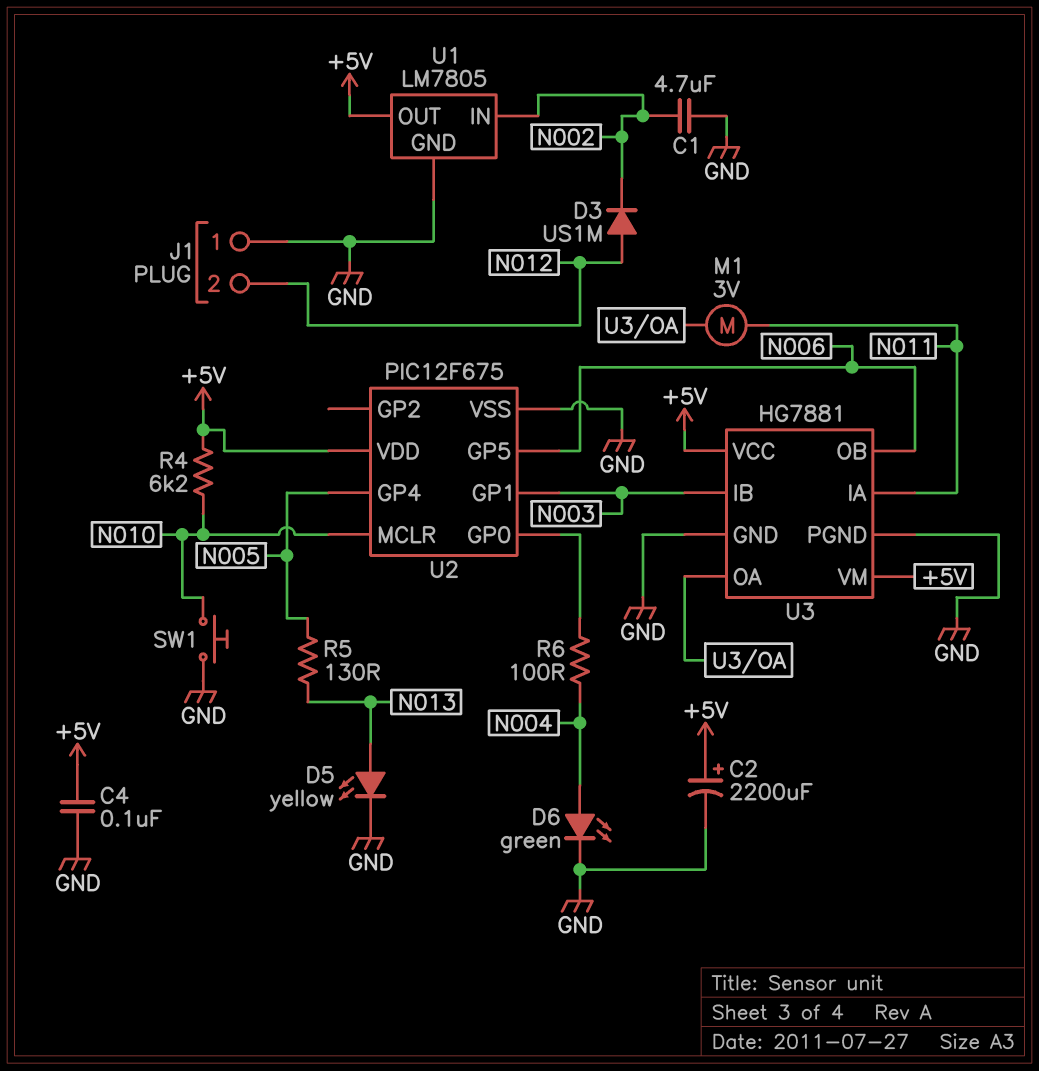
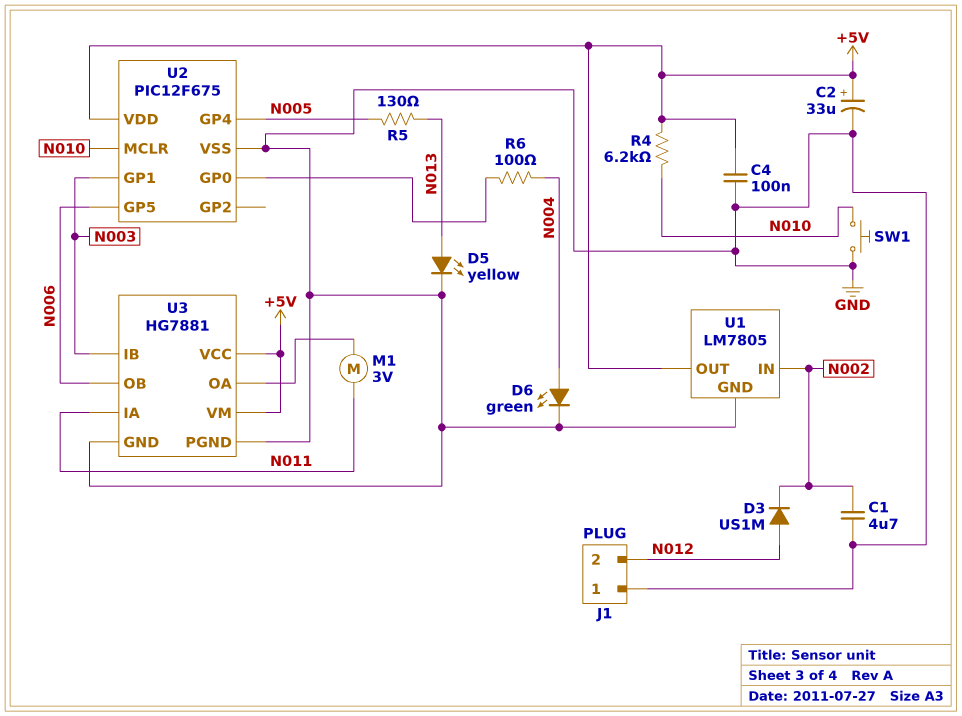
C2: 2200uF (plus +5V, minus GND) -> 33uF (plus +5V, minus GND)

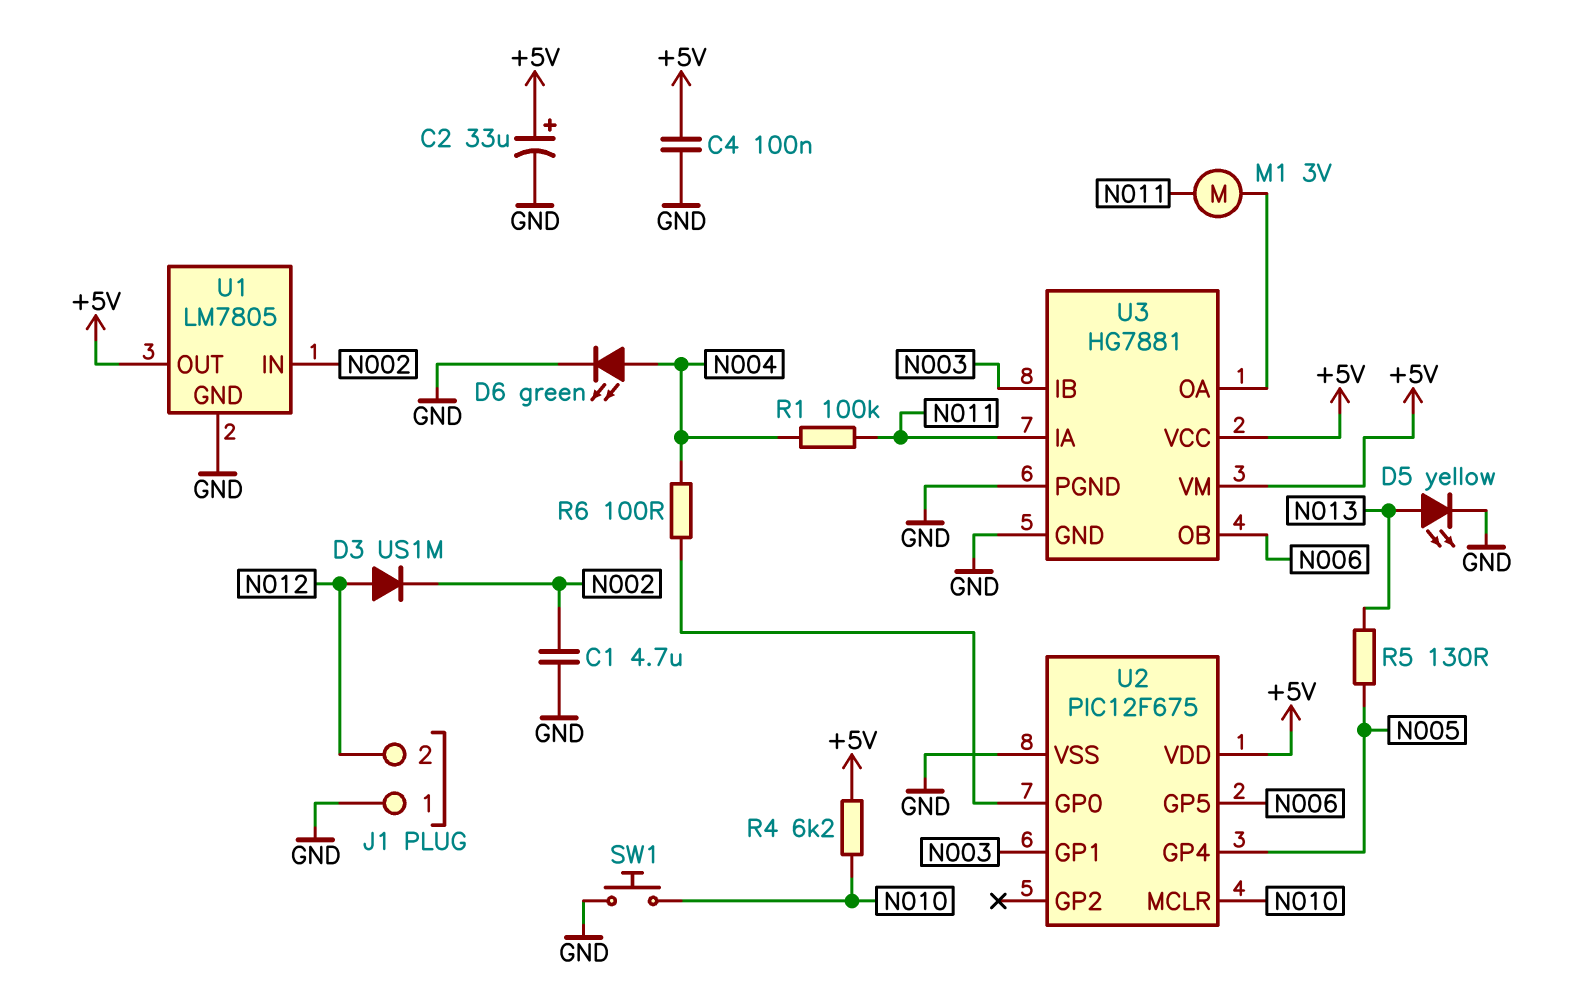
R1: none -> 100k (N004, N011)

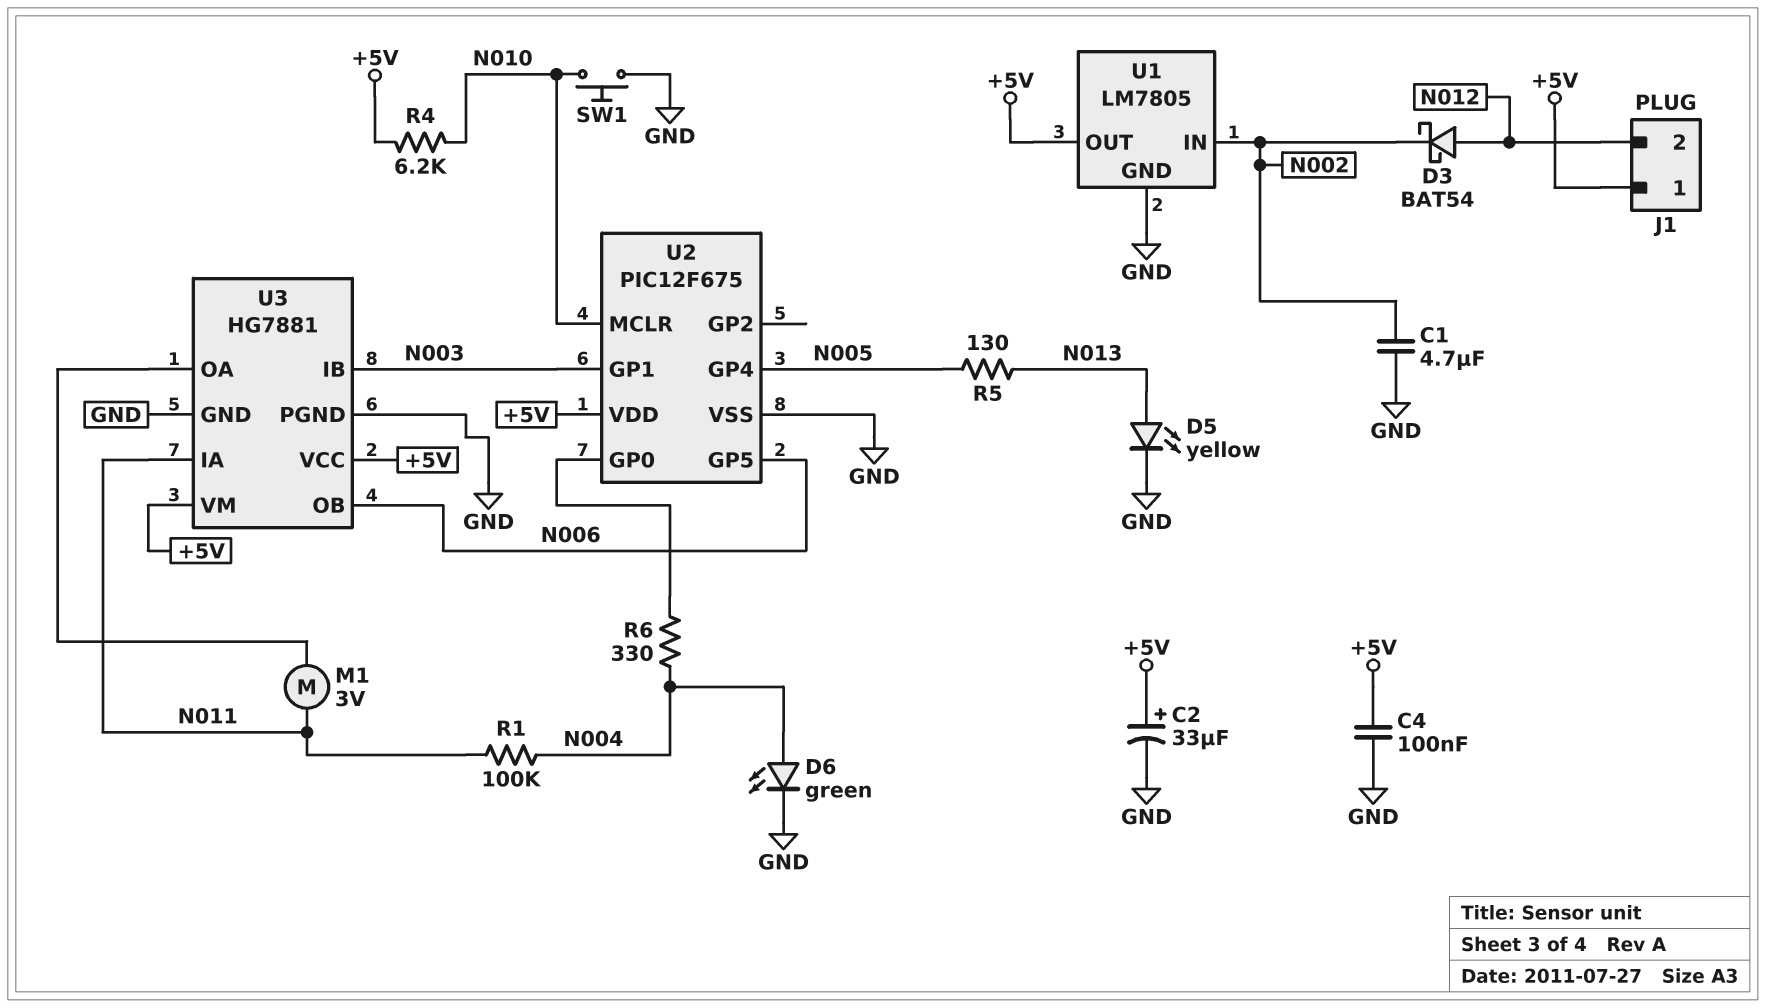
D3: diode US1M (A N012, K N002) -> schottky BAT54 (A N012, K N002)
J1 pin 1: GND -> +5V
R6: 100 (N004, U2/GP0) -> 330 (N004, U2/GP0)

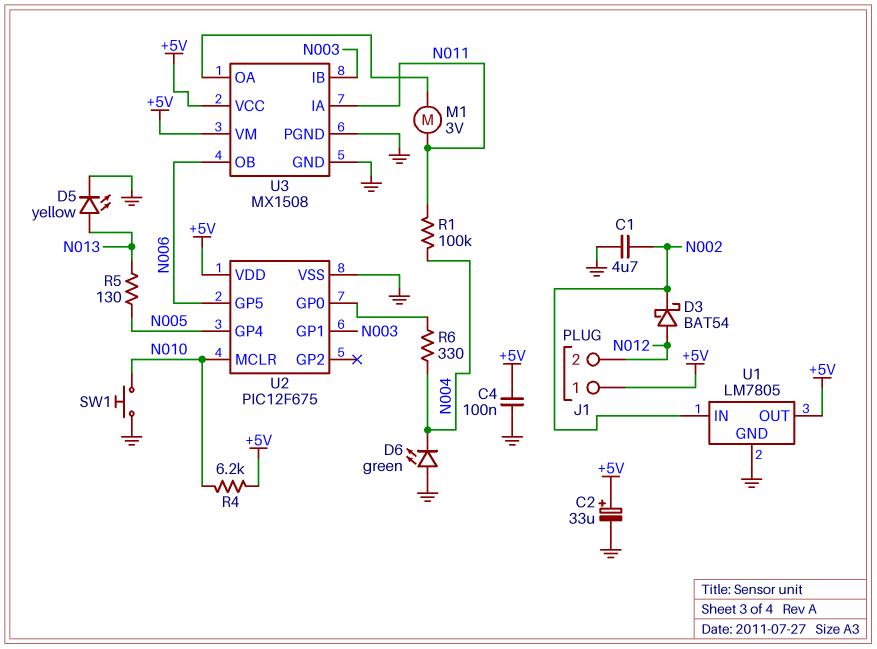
D6: LED green (A N004, K GND) -> LED green (A GND, K N004)
U3: HG7881 -> MX1508

